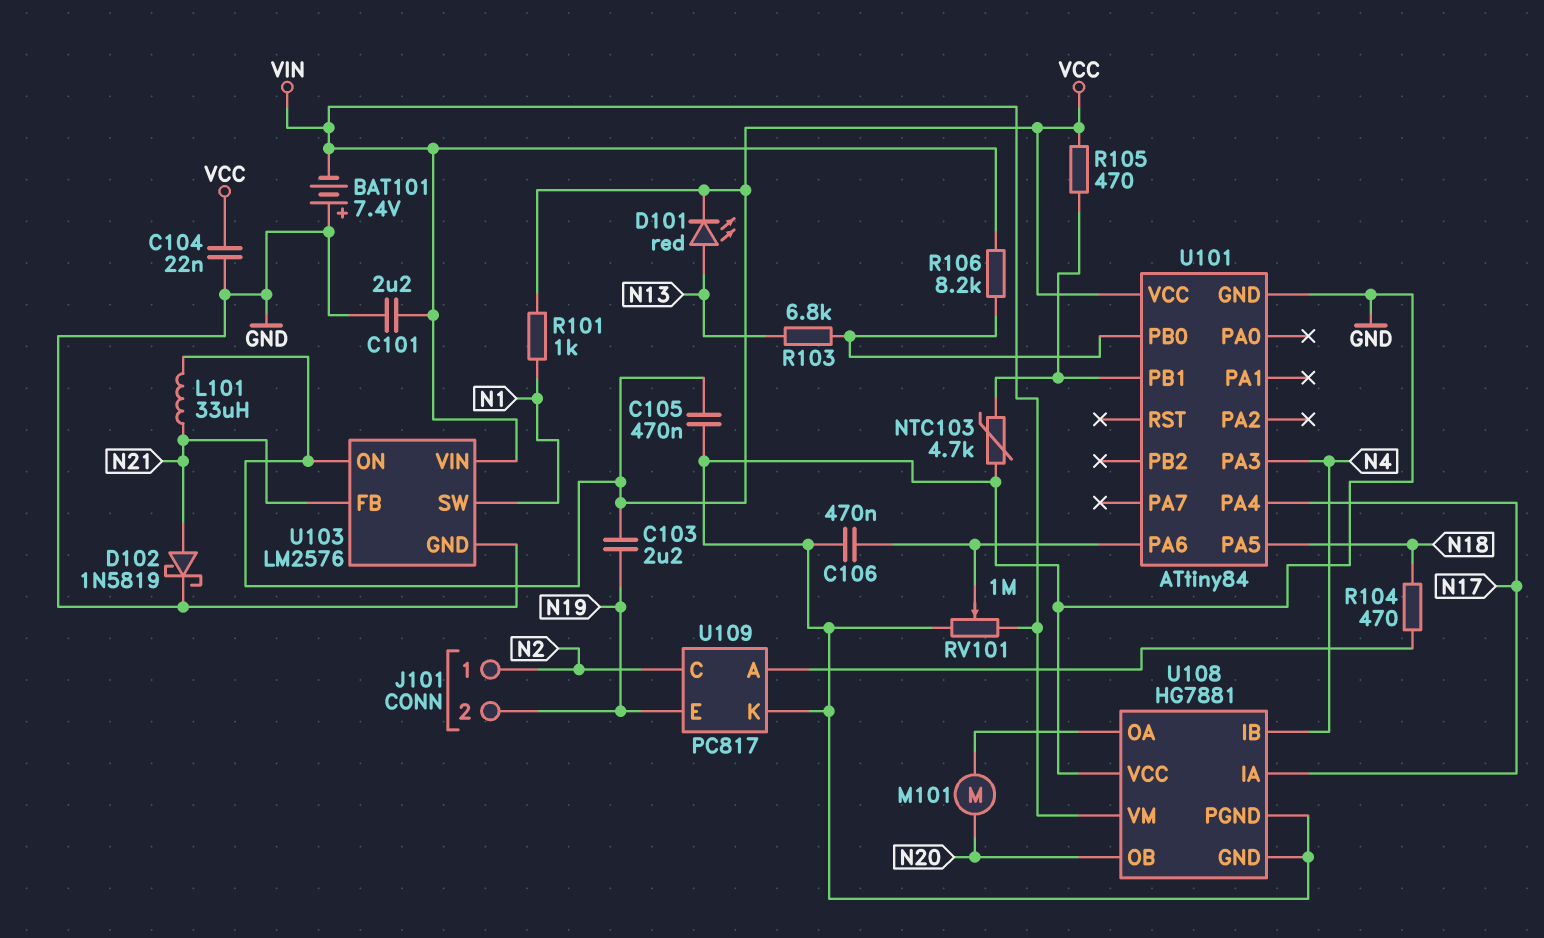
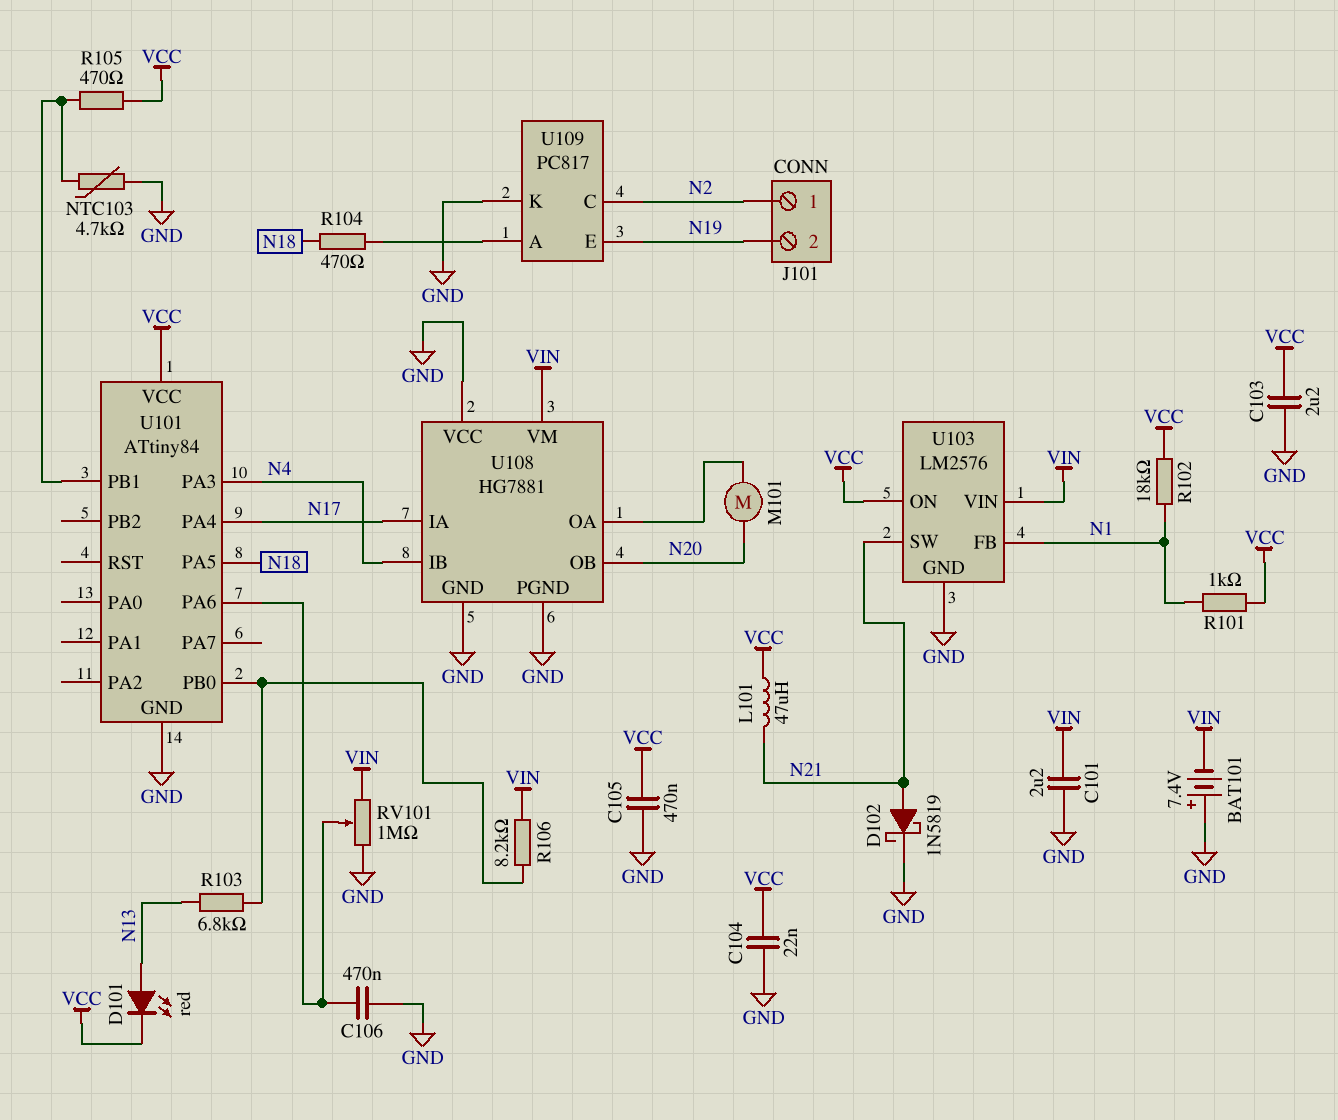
C103: 2.2uF (N19, VCC) -> 2.2uF (GND, VCC)
L101: 33uH (N21, VCC) -> 47uH (N21, VCC)
R102: none -> 18k (N1, VCC)
U103 pin FB: N21 -> N1
U103 pin SW: N1 -> N21

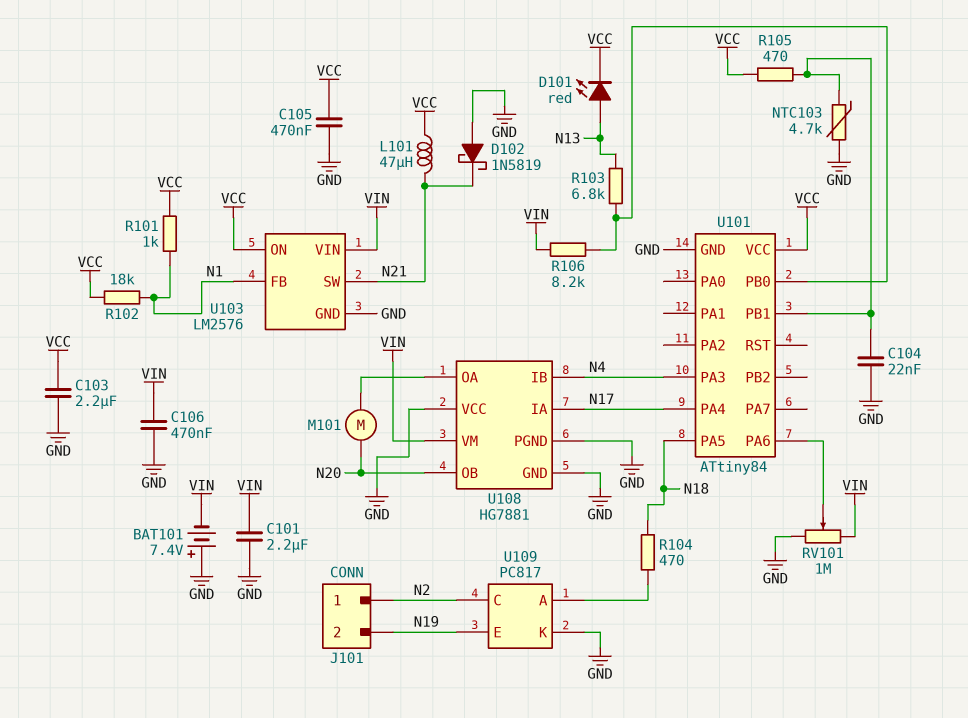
C104: 22nF (GND, VCC) -> 22nF (GND, U101/PB1)
C106: 470nF (GND, U101/PA6) -> 470nF (GND, VIN)
D102: schottky 1N5819 (A N21, K GND) -> schottky 1N5819 (A GND, K N21)

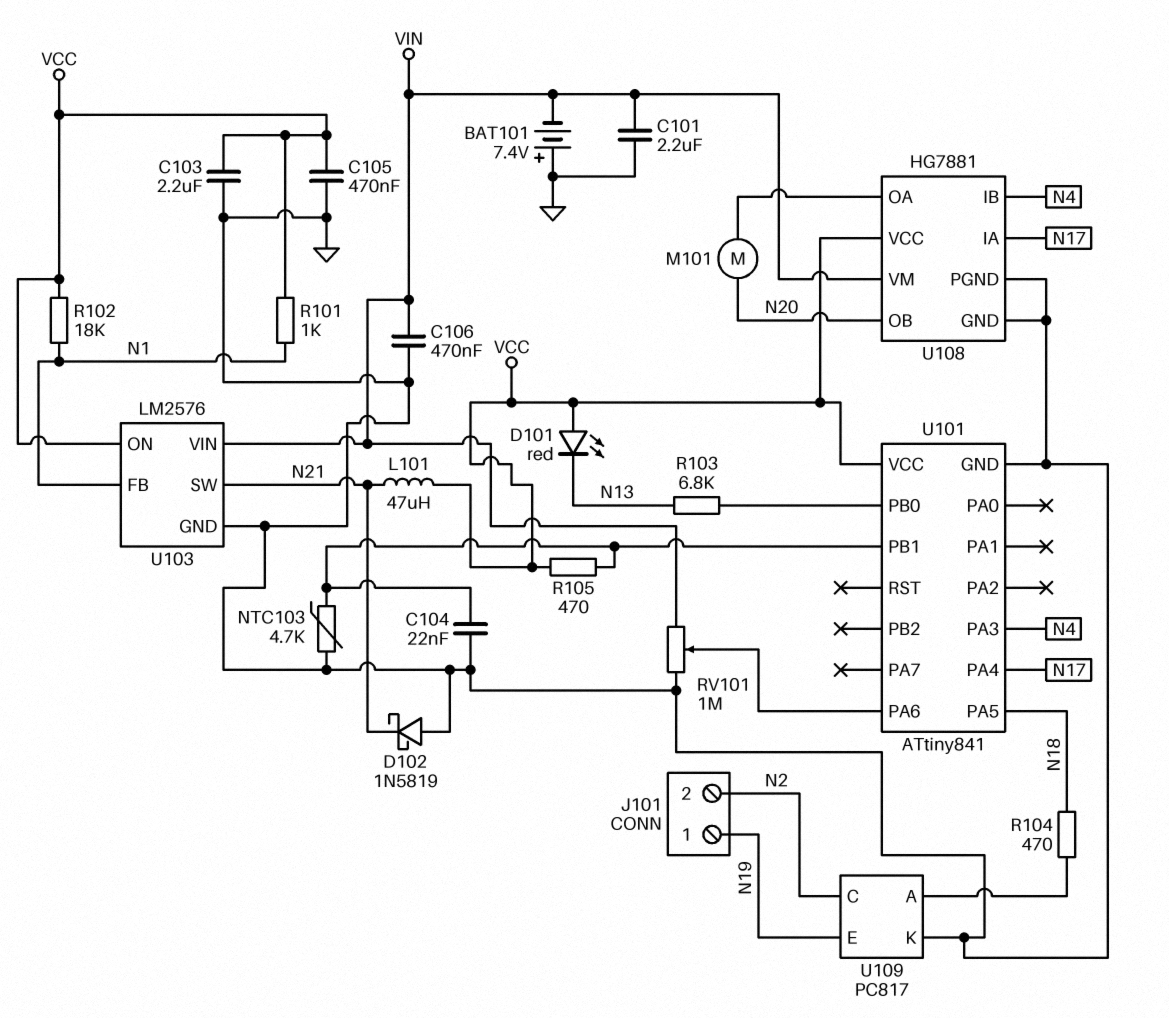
D101: LED red (A N13, K VCC) -> LED red (A VCC, K N13)
J101 pin 1: N2 -> N19
J101 pin 2: N19 -> N2
R106: 8.2k (U101/PB0, VIN) -> none
U101: ATtiny84 -> ATtiny841
U108 pin VCC: GND -> VCC

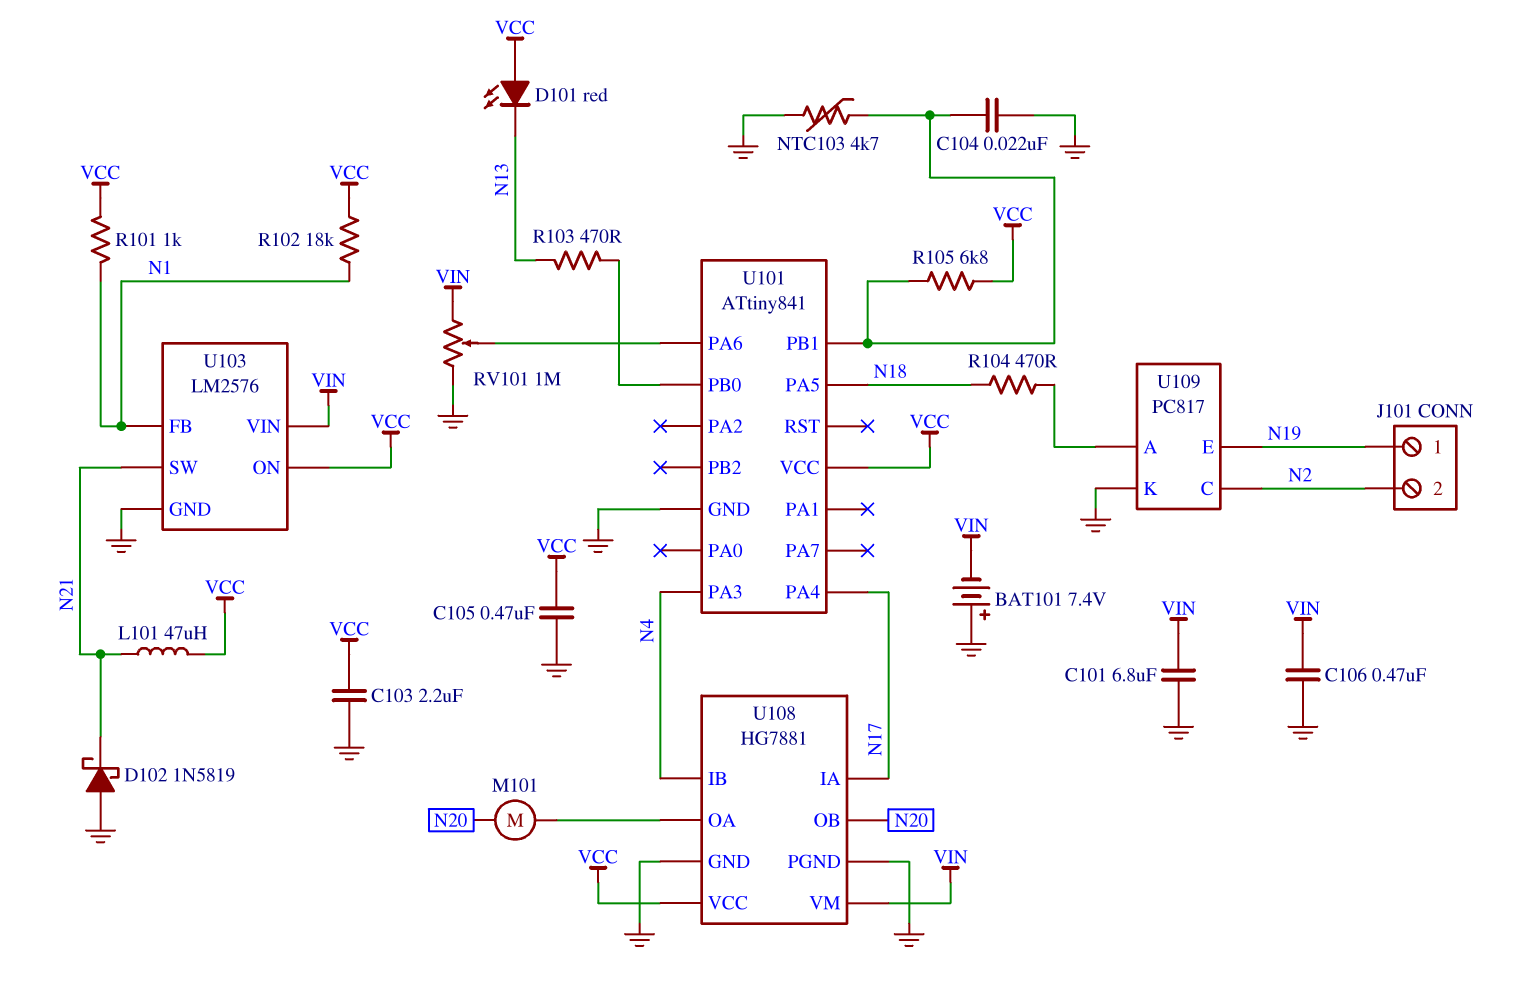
C101: 2.2uF (GND, VIN) -> 6.8uF (GND, VIN)
R103: 6.8k (N13, U101/PB0) -> 470 (N13, U101/PB0)
R105: 470 (U101/PB1, VCC) -> 6.8k (U101/PB1, VCC)

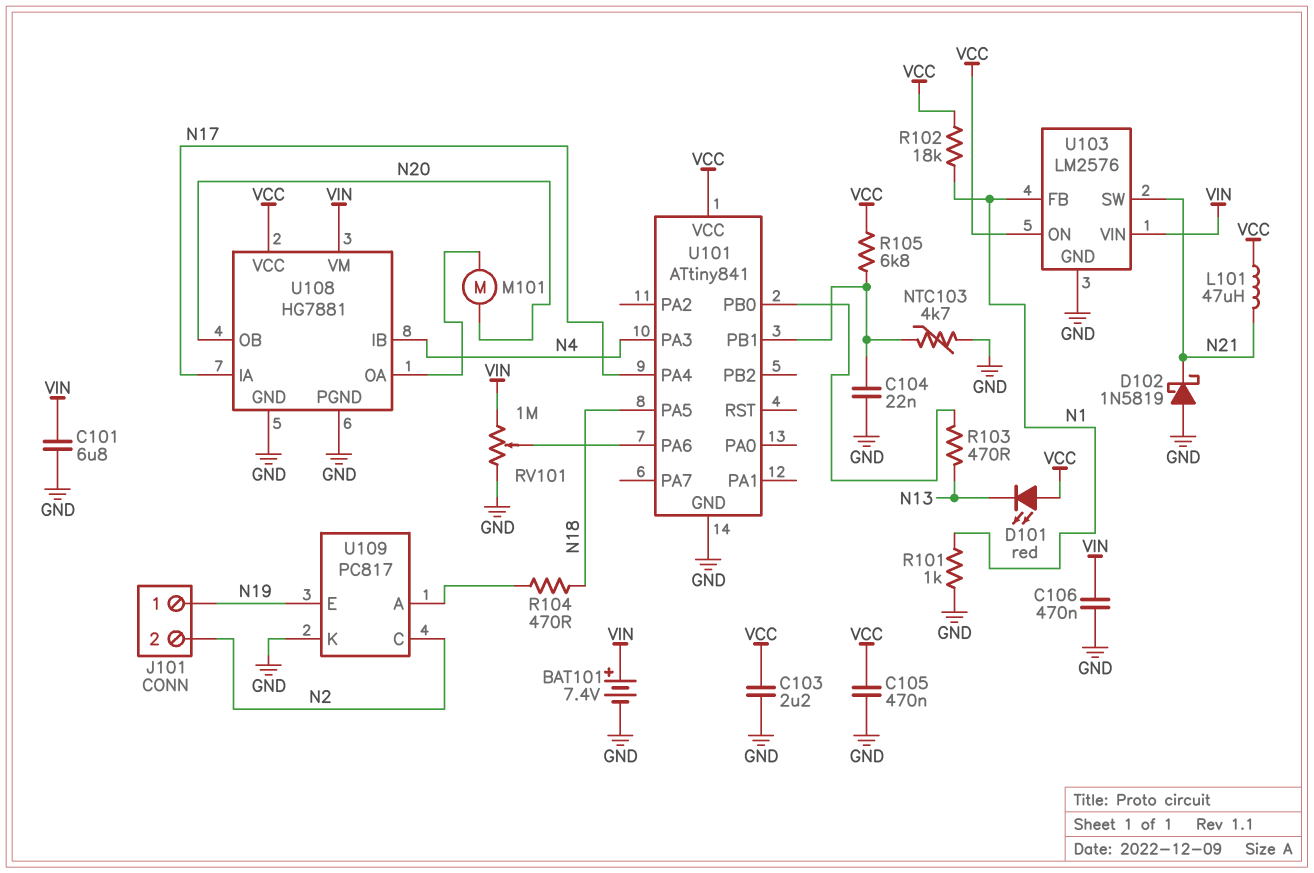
BAT101: 7.4V (plus GND, minus VIN) -> 7.4V (plus VIN, minus GND)
R101: 1k (N1, VCC) -> 1k (GND, N1)

